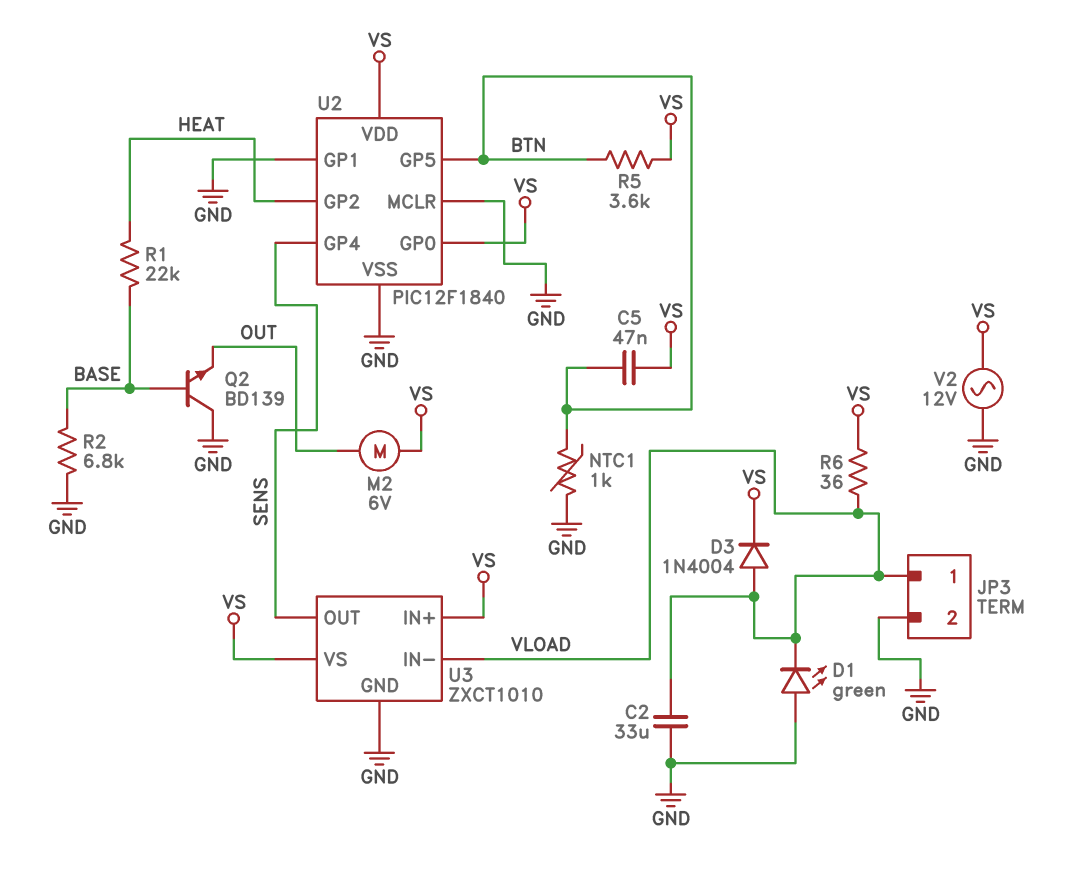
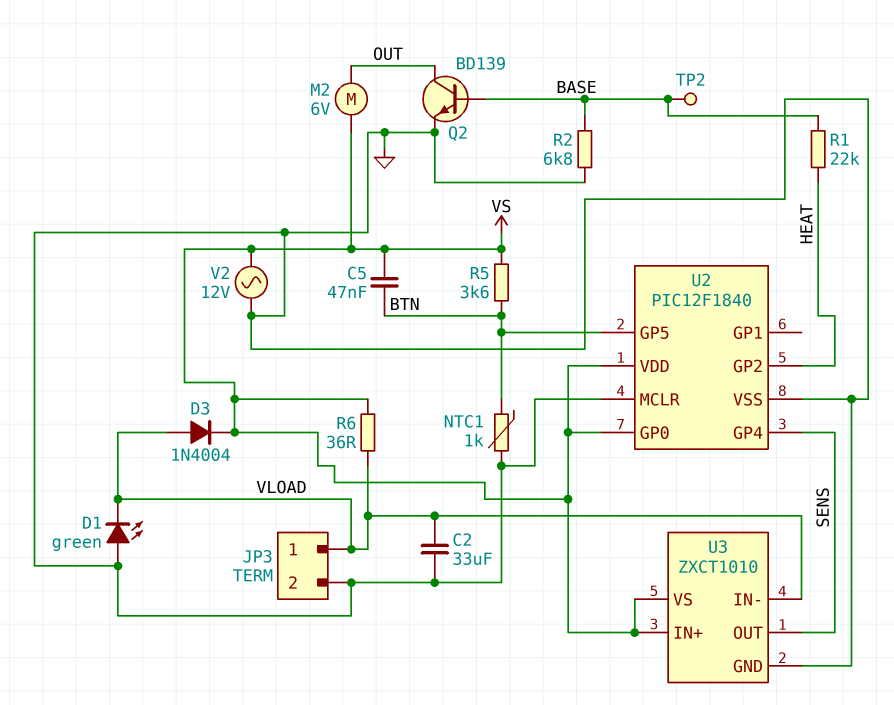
Q2: NPN BD139 (B BASE, C GND, E OUT) -> NPN BD139 (B BASE, C OUT, E GND)
TP2: none -> test point (BASE)
U2 pin GP1: GND -> none

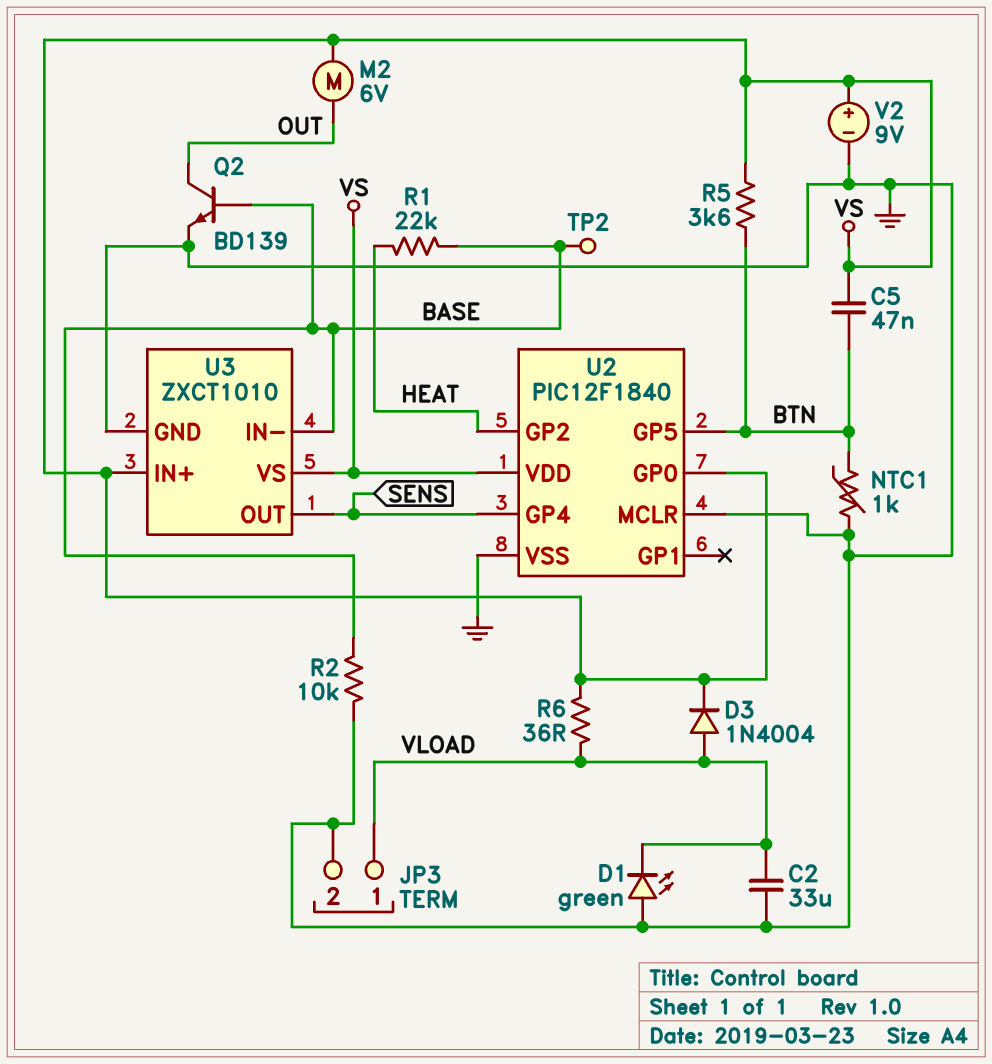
R2: 6.8k (BASE, GND) -> 10k (BASE, GND)
U3 pin IN-: VLOAD -> BASE
V2: AC 12V (GND, VS) -> 9V (plus VS, minus GND)

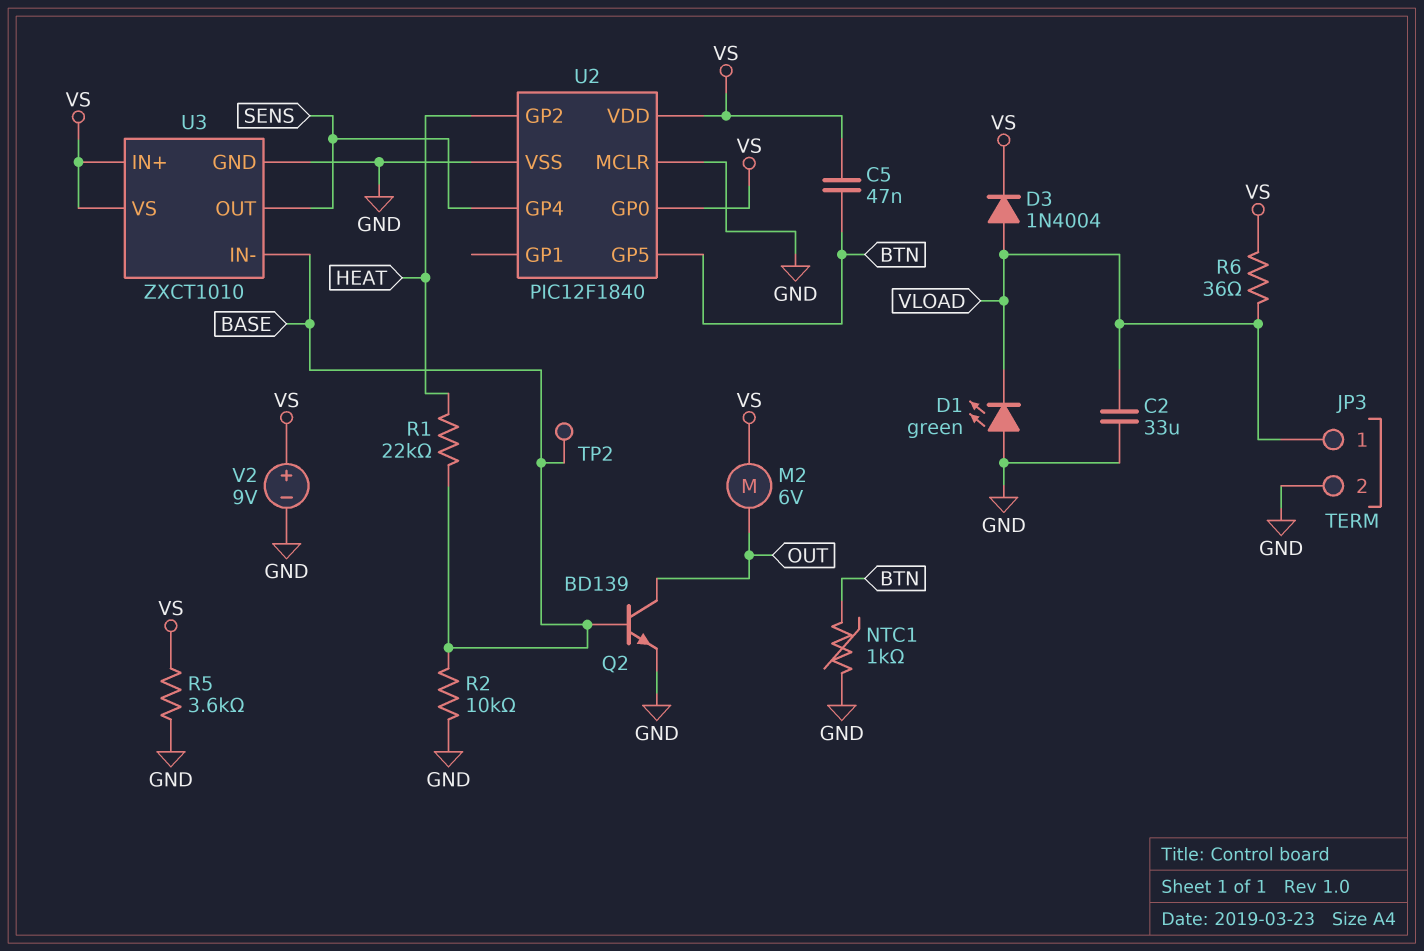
R5: 3.6k (BTN, VS) -> 3.6k (GND, VS)

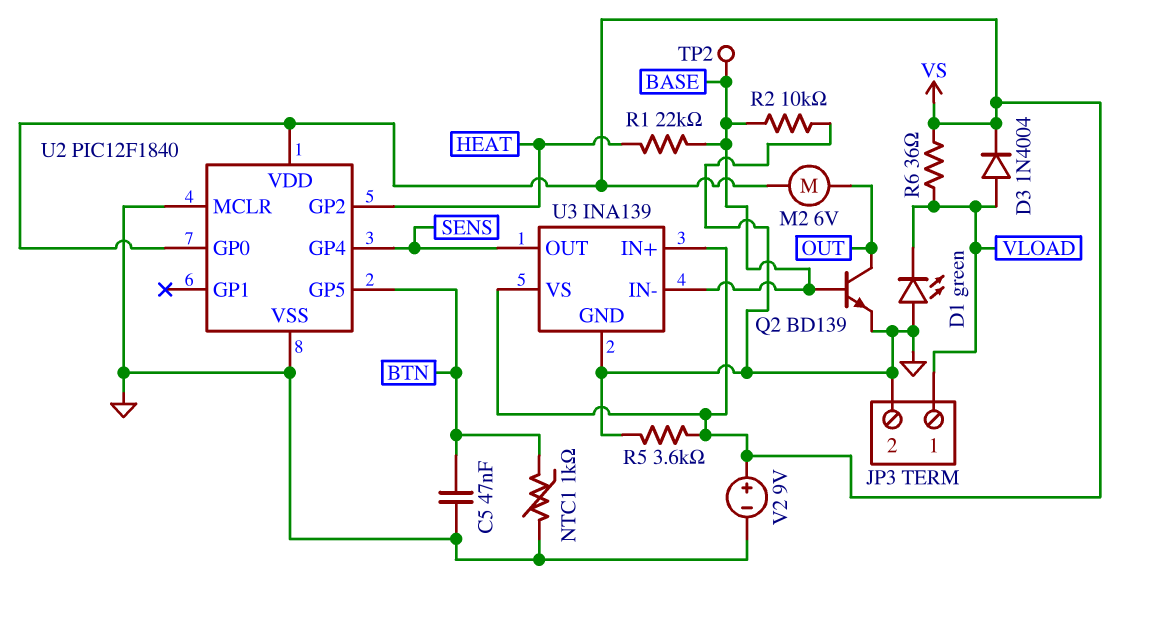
C2: 33uF (GND, VLOAD) -> none
C5: 47nF (BTN, VS) -> 47nF (BTN, GND)
U3: ZXCT1010 -> INA139

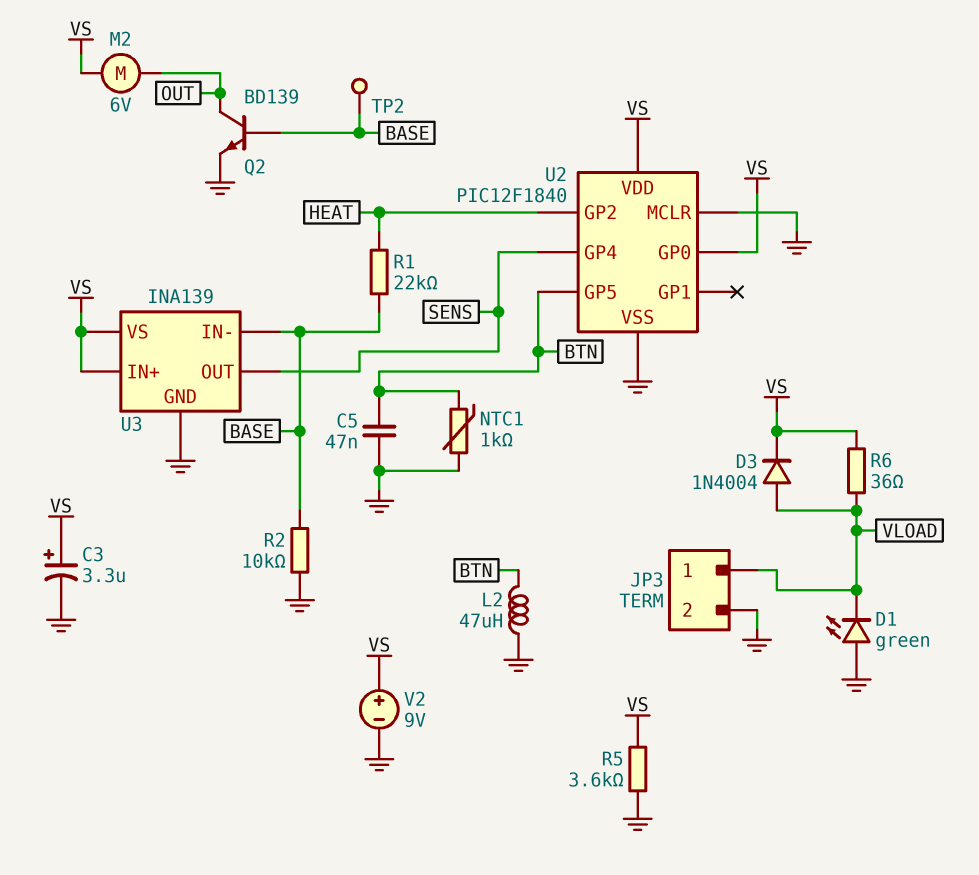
C3: none -> 3.3uF (plus VS, minus GND)
L2: none -> 47uH (BTN, GND)

